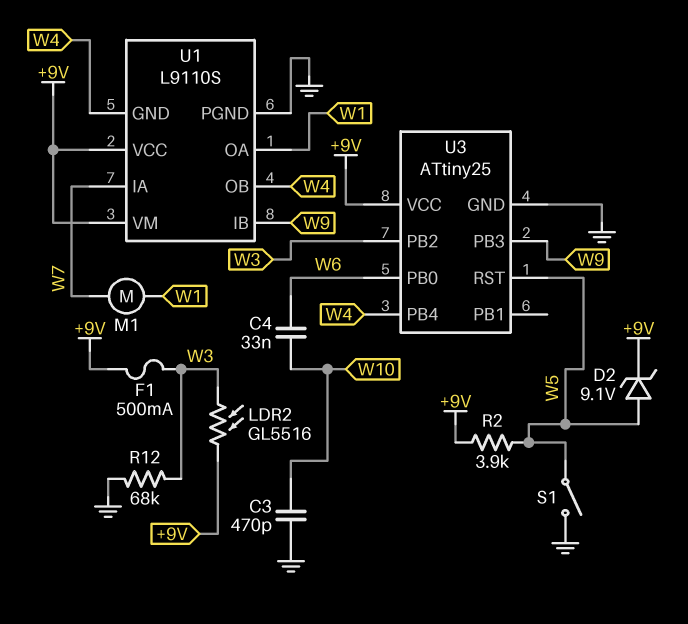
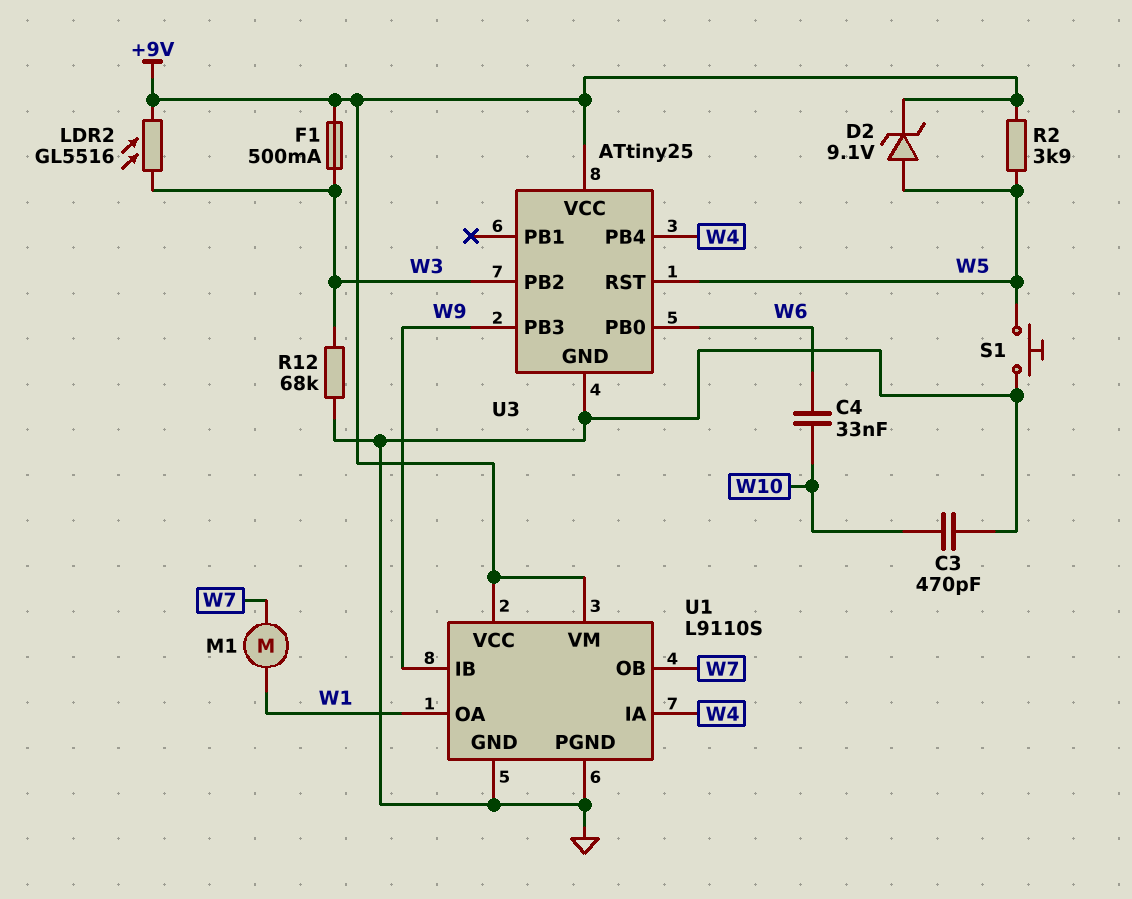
S1: switch (GND, W5) -> button (GND, W5)
U1 pin GND: W4 -> GND
U1 pin IA: W7 -> W4
U1 pin OB: W4 -> W7

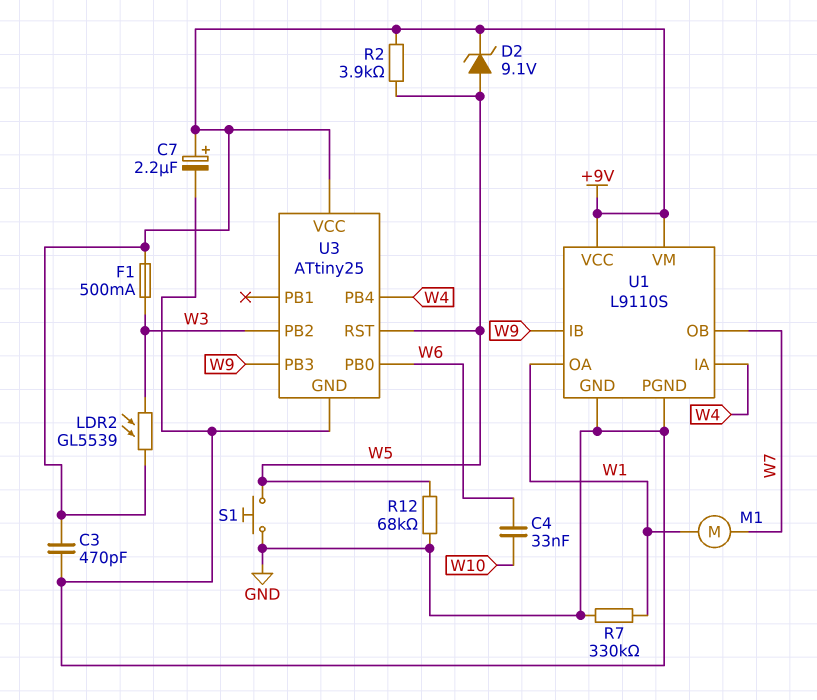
C3: 470pF (GND, W10) -> 470pF (+9V, GND)
C7: none -> 2.2uF (plus +9V, minus GND)
LDR2: GL5516 (+9V, W3) -> GL5539 (+9V, W3)
R7: none -> 330k (GND, W1)
R12: 68k (GND, W3) -> 68k (GND, W5)

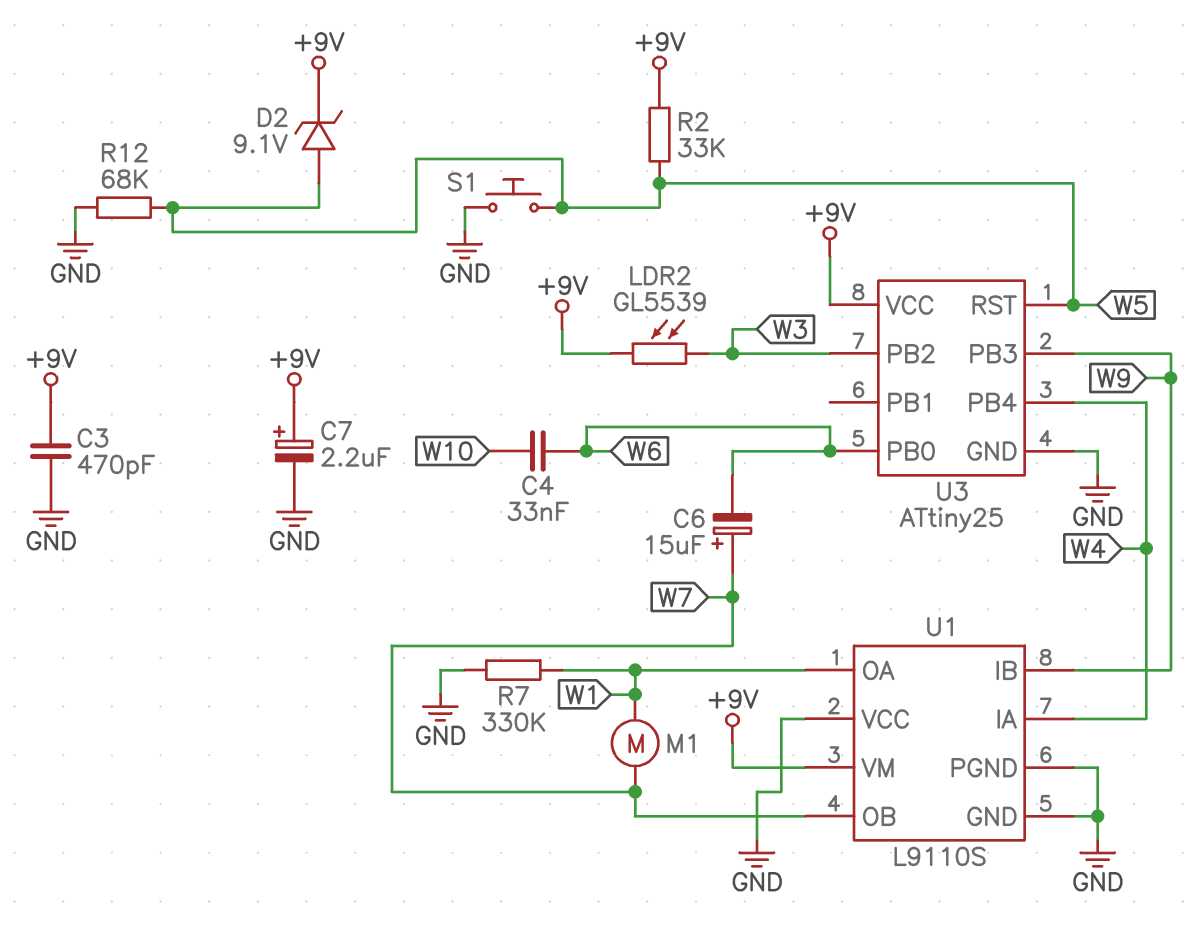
C6: none -> 15uF (plus W7, minus W6)
F1: 500mA (+9V, W3) -> none
R2: 3.9k (+9V, W5) -> 33k (+9V, W5)
U1 pin VCC: +9V -> GND

